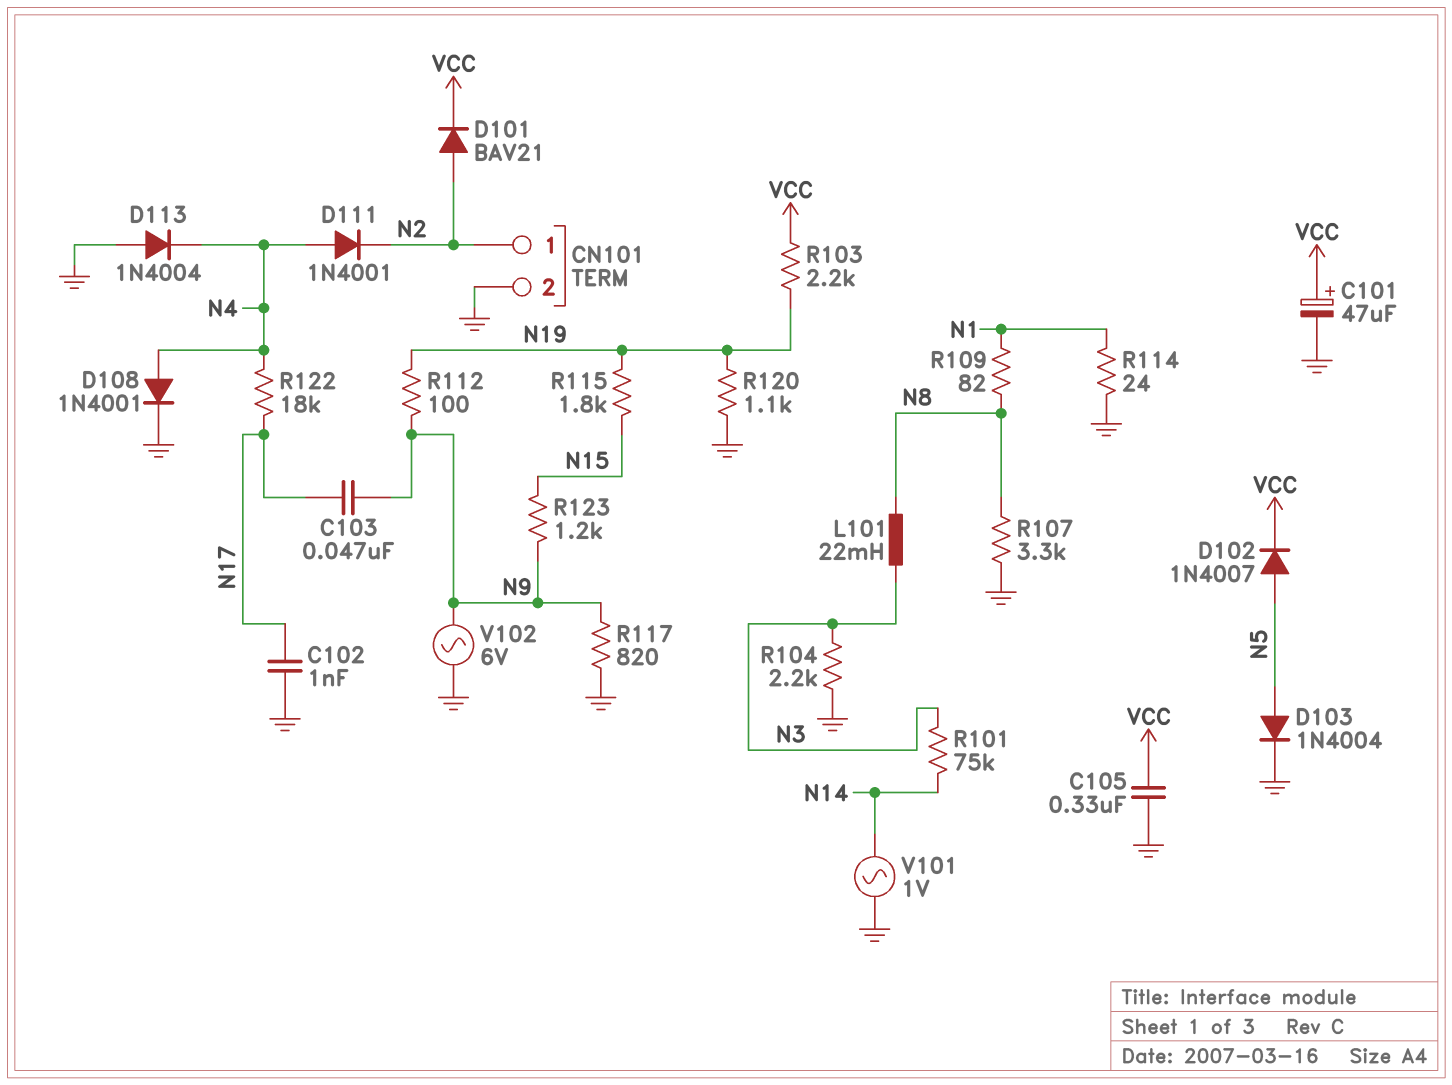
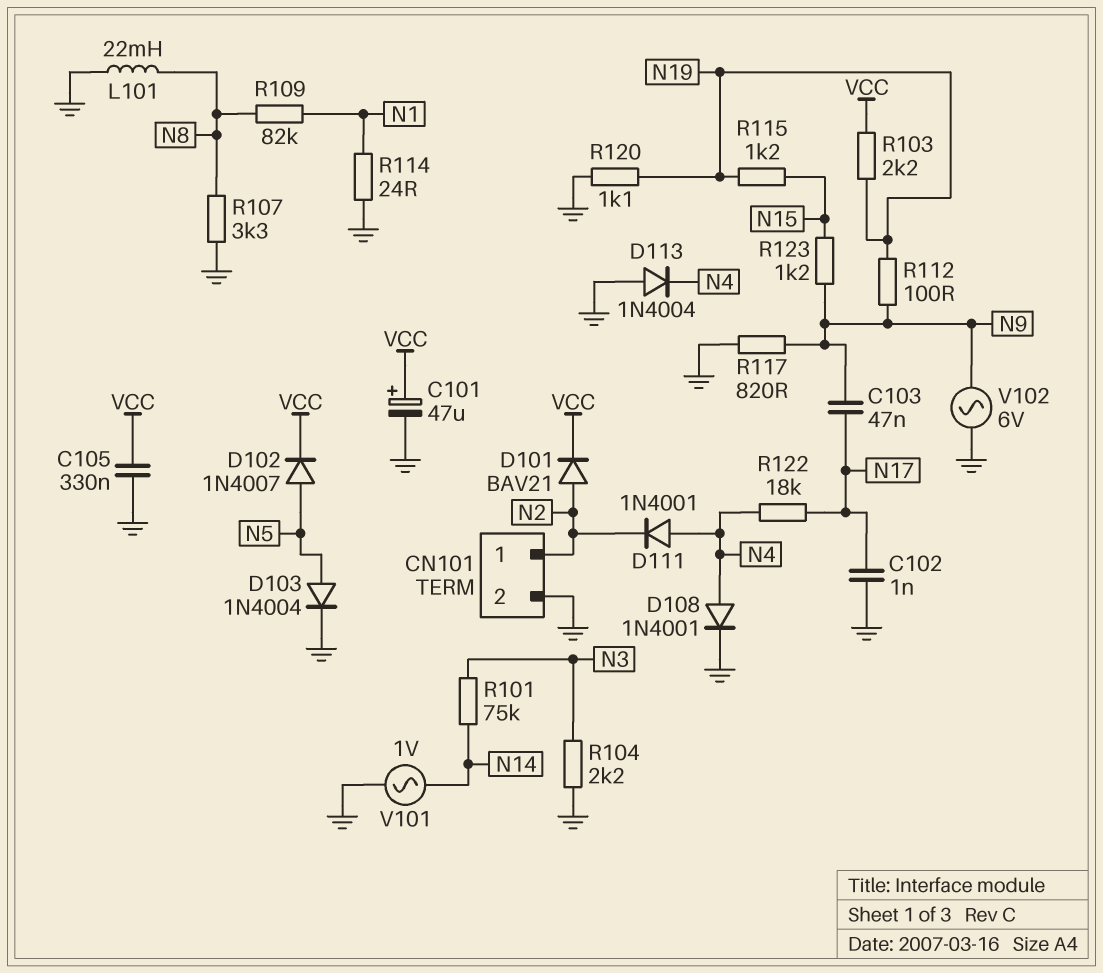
L101: 22mH (N3, N8) -> 22mH (GND, N8)
R109: 82 (N1, N8) -> 82k (N1, N8)
R115: 1.8k (N15, N19) -> 1.2k (N15, N19)

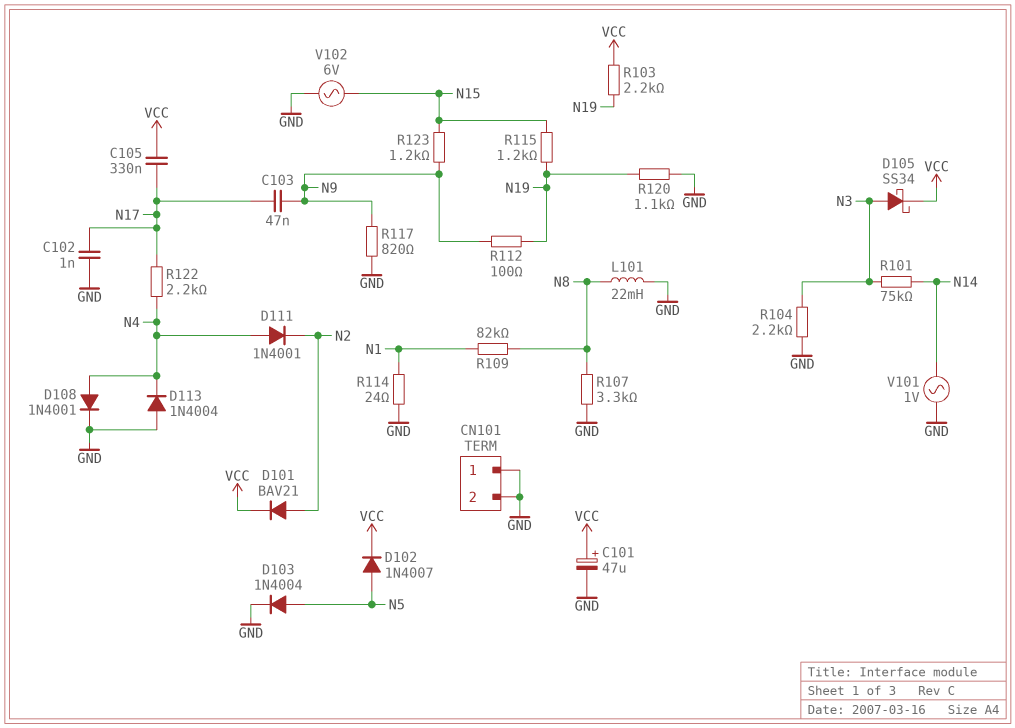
C105: 330nF (GND, VCC) -> 330nF (N17, VCC)
CN101 pin 1: N2 -> GND
D105: none -> schottky SS34 (A N3, K VCC)
R122: 18k (N4, N17) -> 2.2k (N4, N17)
V102: AC 6V (GND, N9) -> AC 6V (GND, N15)

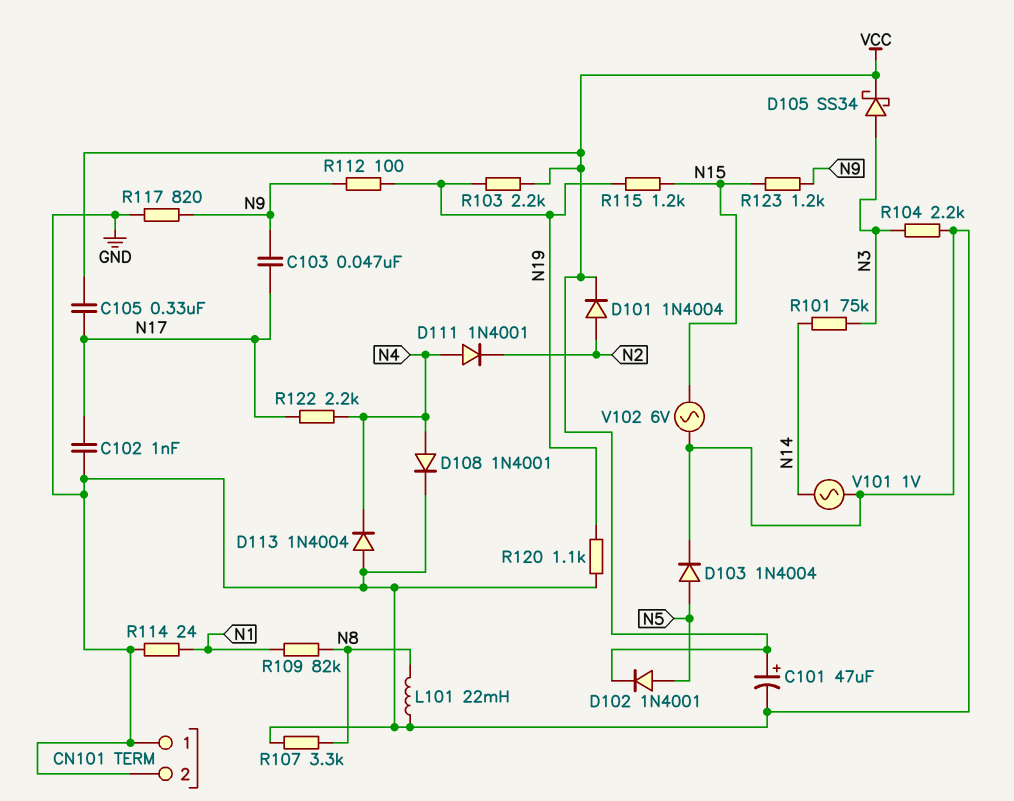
D101: diode BAV21 (A N2, K VCC) -> diode 1N4004 (A N2, K VCC)
D102: diode 1N4007 (A N5, K VCC) -> diode 1N4001 (A N5, K VCC)

